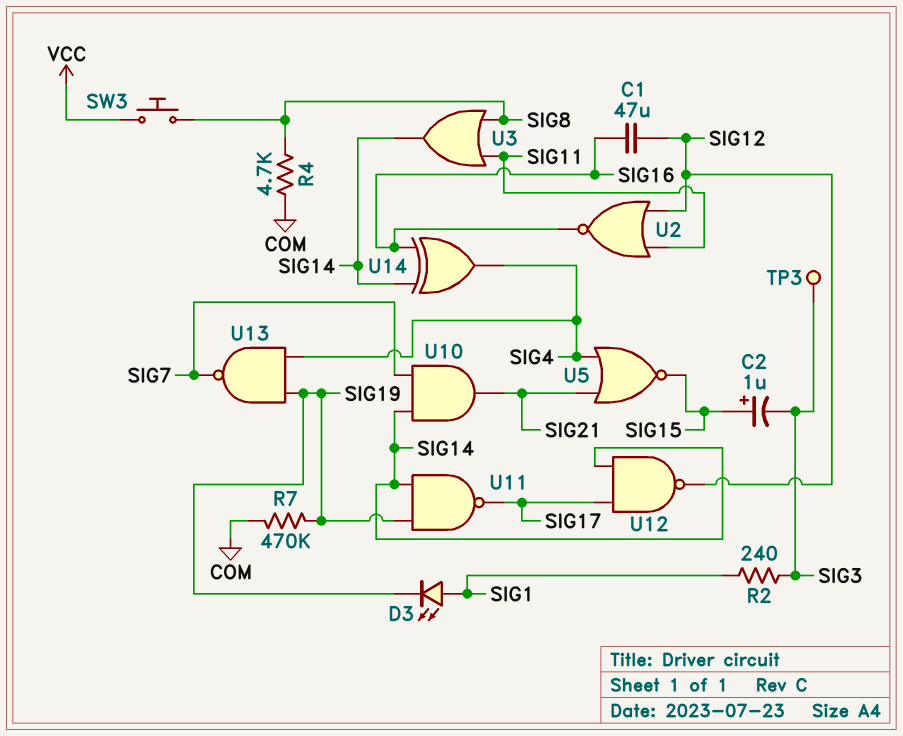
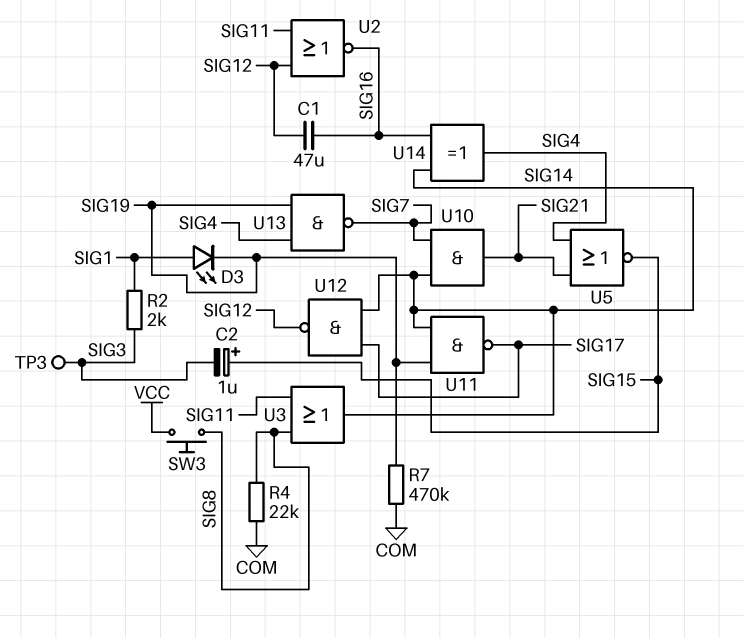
R2: 240 (SIG1, SIG3) -> 2k (SIG1, SIG3)
R4: 4.7k (COM, SIG8) -> 22k (COM, SIG8)

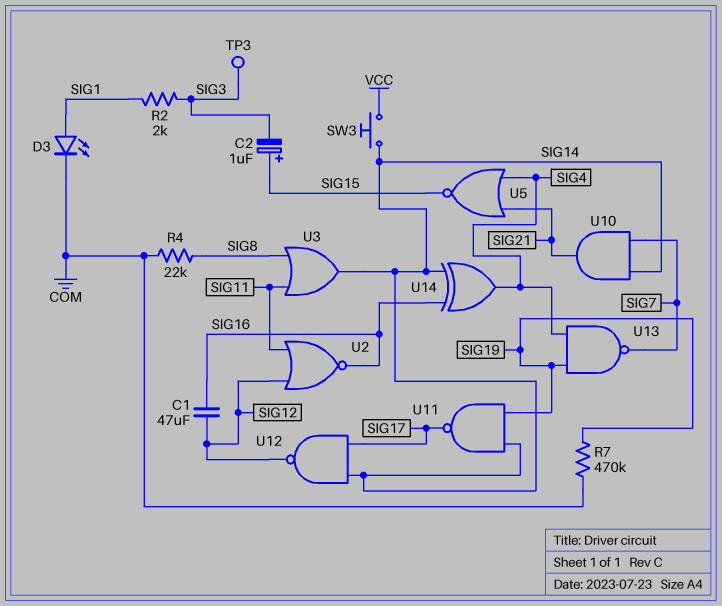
D3: LED (A SIG1, K SIG19) -> LED (A SIG1, K COM)
SW3: button (SIG8, VCC) -> button (SIG14, VCC)

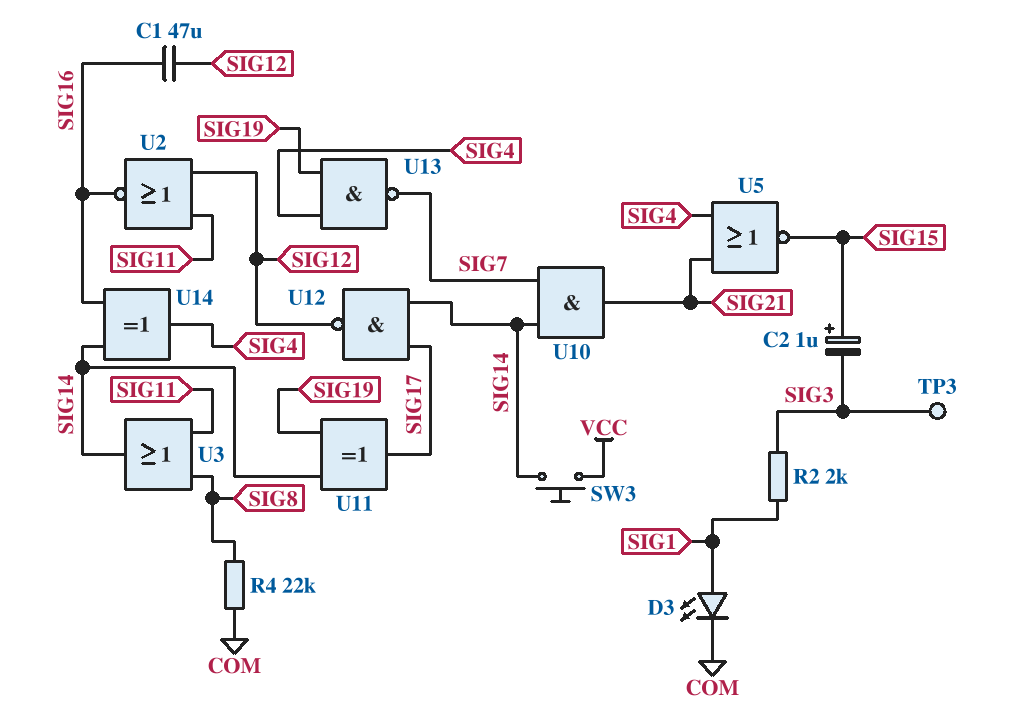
R7: 470k (COM, SIG19) -> none
U11: NAND (in SIG14, in SIG19, out SIG17) -> XOR (in SIG14, in SIG19, out SIG17)

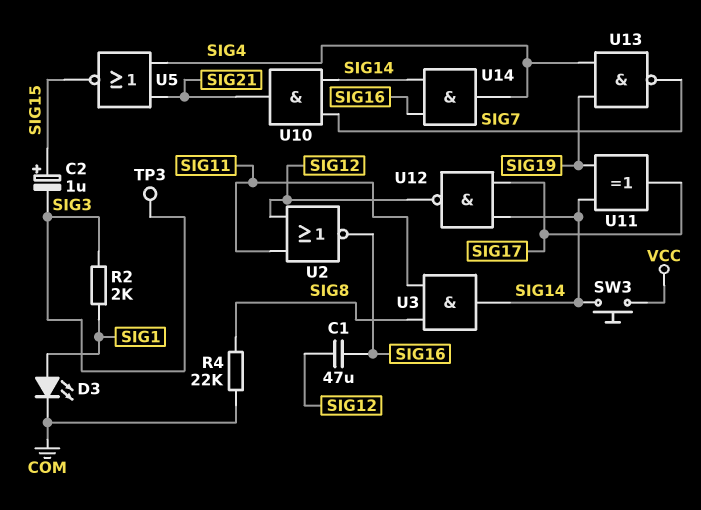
U3: OR (in SIG8, in SIG11, out SIG14) -> AND (in SIG8, in SIG11, out SIG14)
U14: XOR (in SIG14, in SIG16, out SIG4) -> AND (in SIG14, in SIG16, out SIG4)

